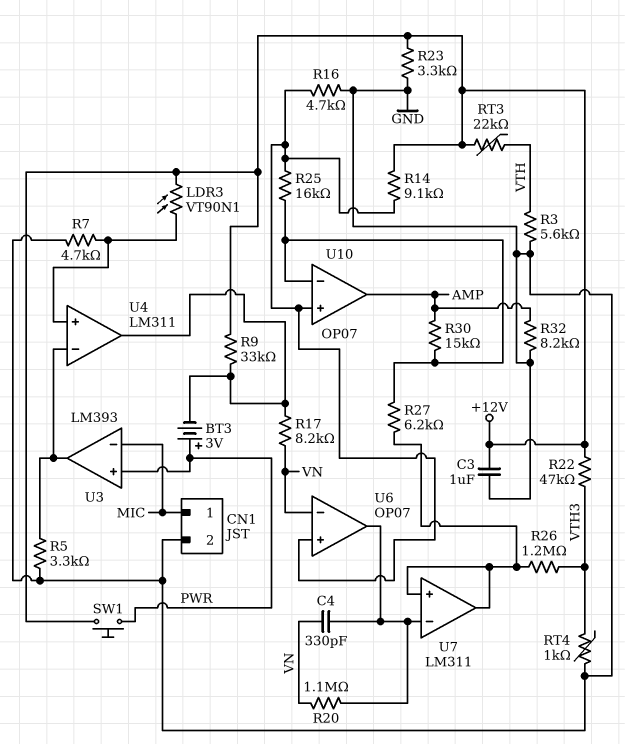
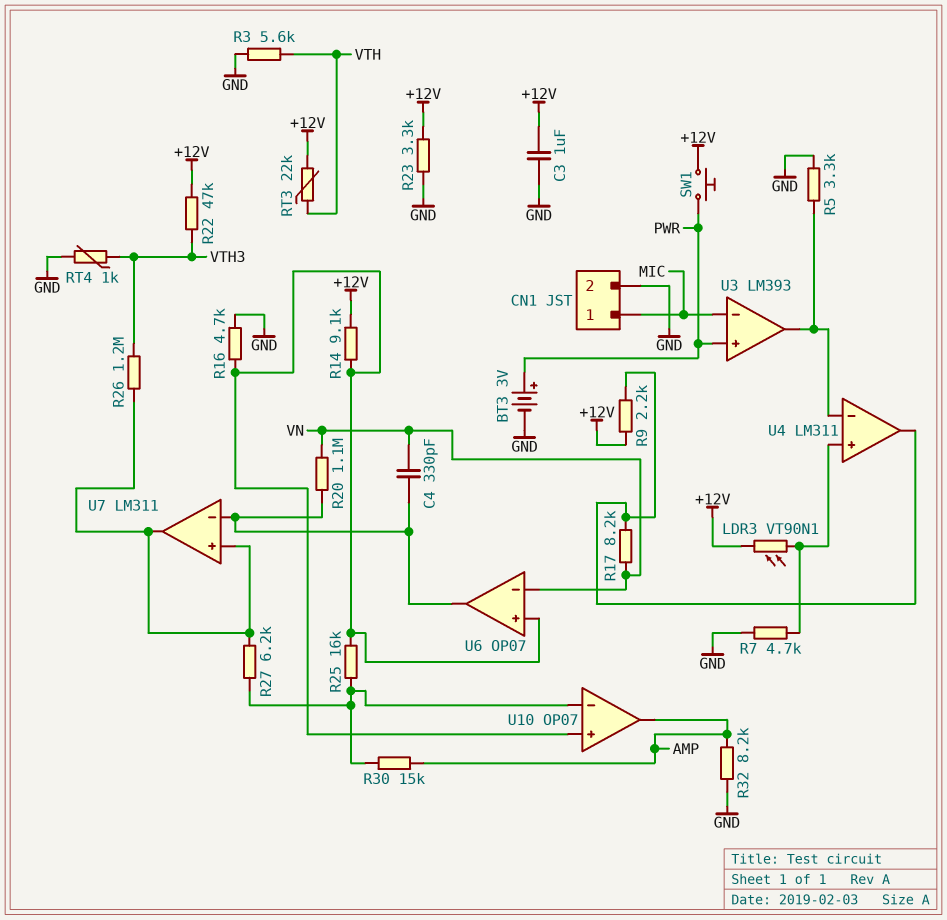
BT3: 3V (plus PWR, minus U4/out) -> 3V (plus PWR, minus GND)
R9: 33k (+12V, U4/out) -> 2.2k (+12V, U4/out)

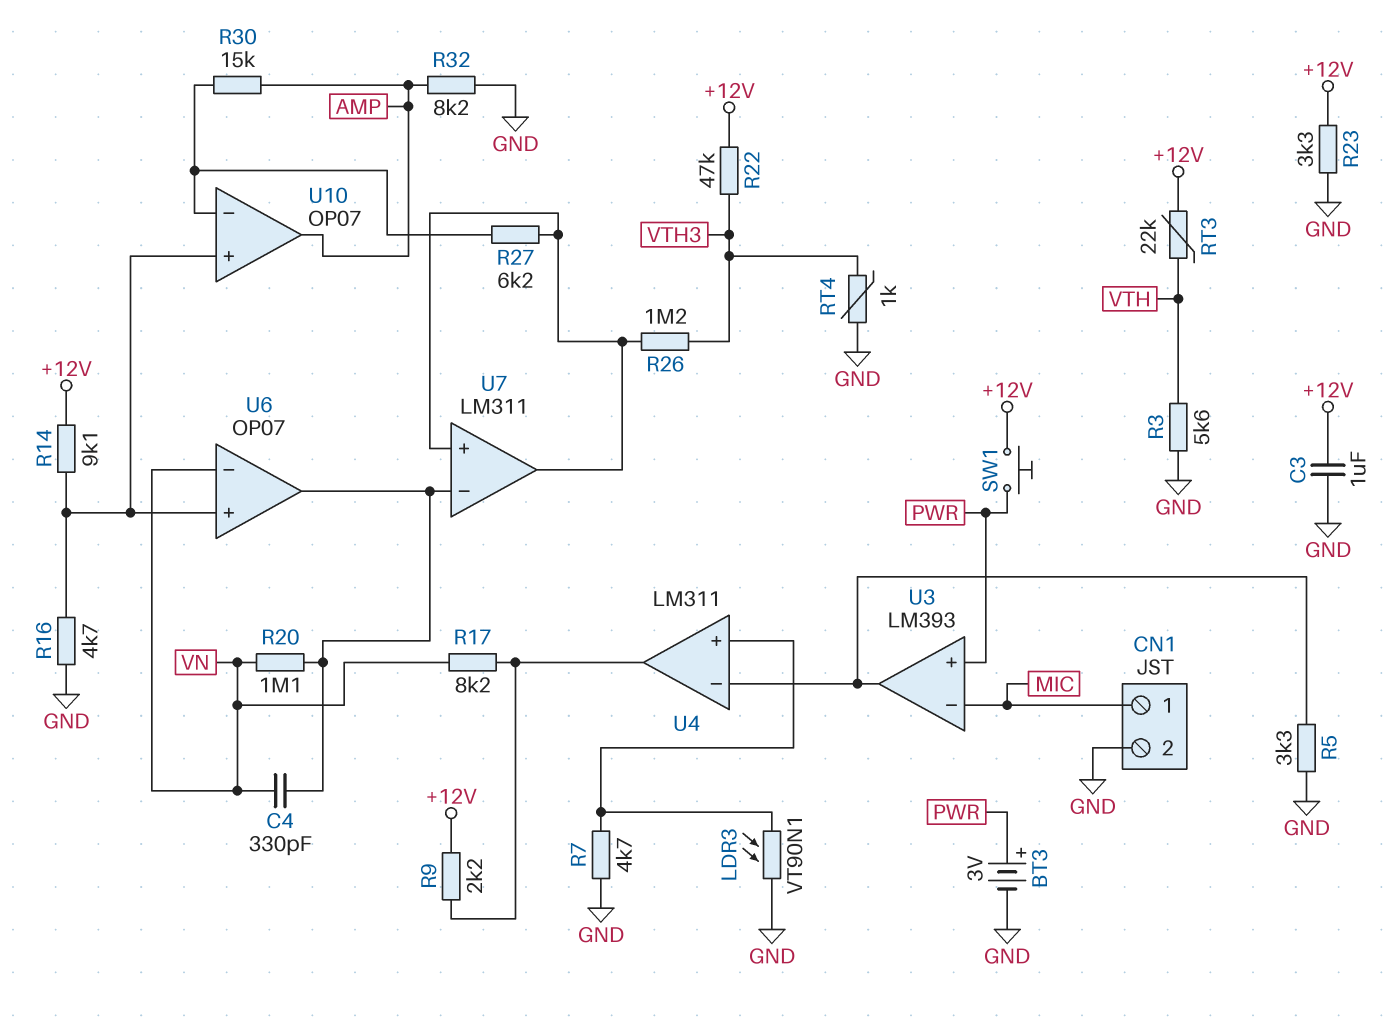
LDR3: VT90N1 (+12V, U4/in+) -> VT90N1 (GND, U4/in+)
R25: 16k (U6/in+, U10/in-) -> none

